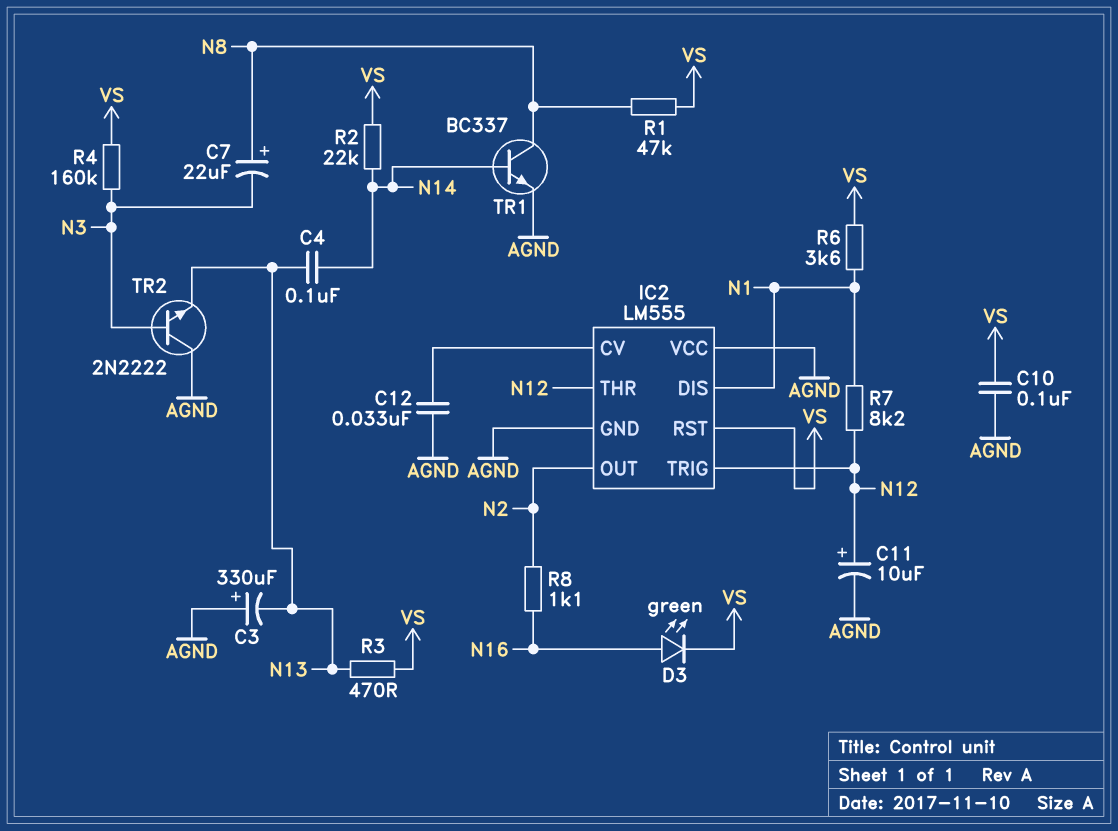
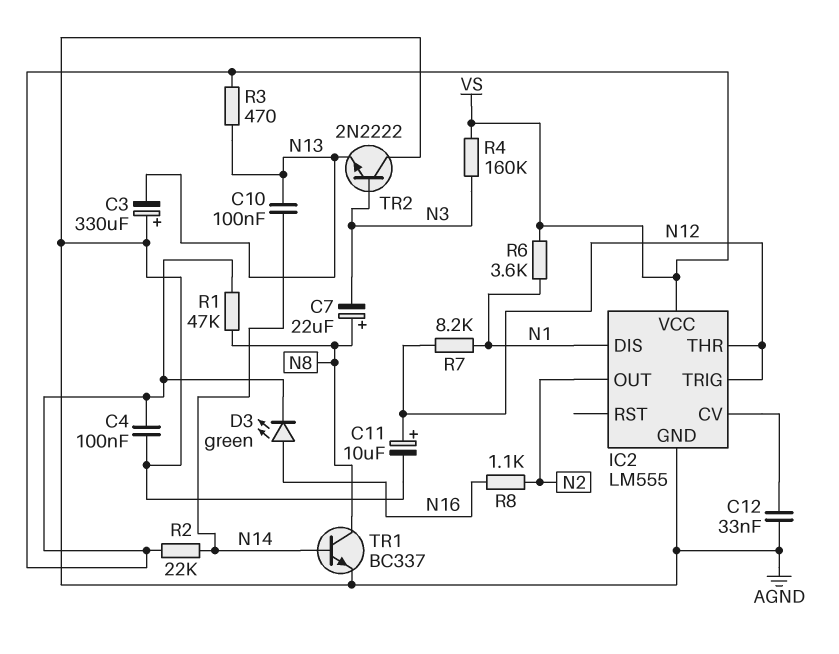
C4: 100nF (N13, N14) -> 100nF (AGND, VS)
C10: 100nF (AGND, VS) -> 100nF (N13, N14)
IC2 pin RST: VS -> none
IC2 pin VCC: AGND -> VS

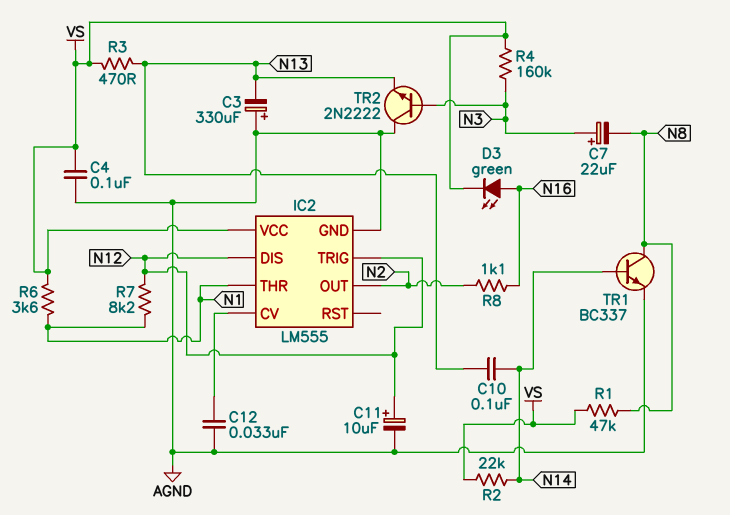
C7: 22uF (plus N8, minus N3) -> 22uF (plus N3, minus N8)
IC2 pin DIS: N1 -> N12
IC2 pin THR: N12 -> N1

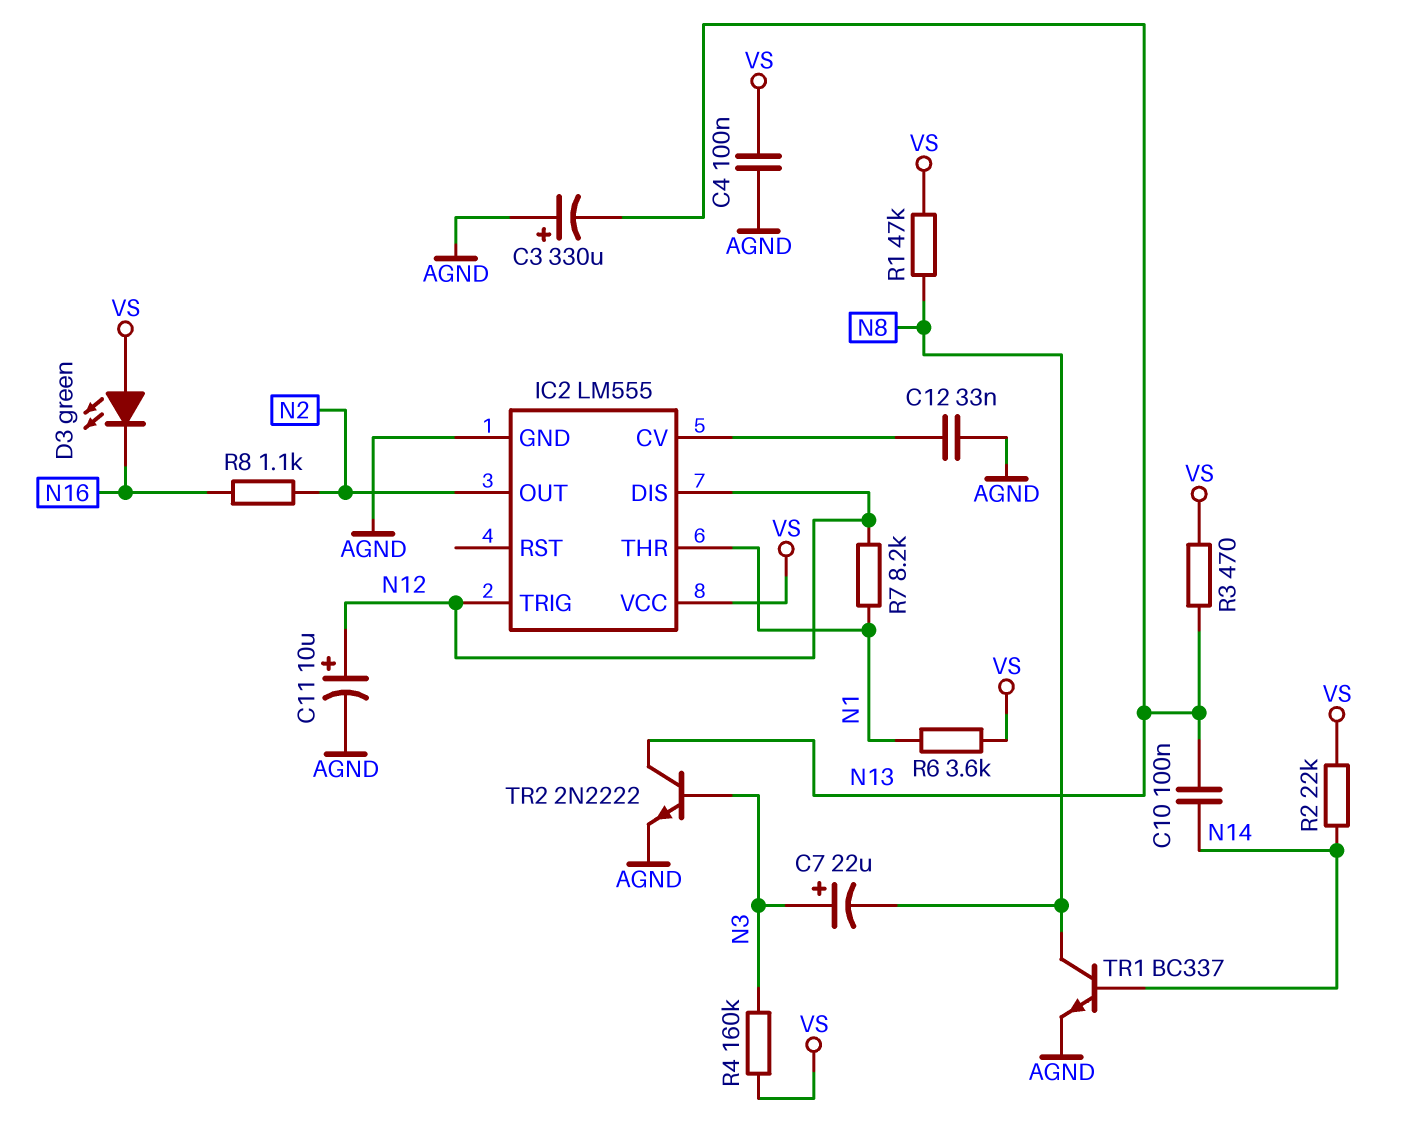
D3: LED green (A N16, K VS) -> LED green (A VS, K N16)
TR2: NPN 2N2222 (B N3, C AGND, E N13) -> NPN 2N2222 (B N3, C N13, E AGND)

